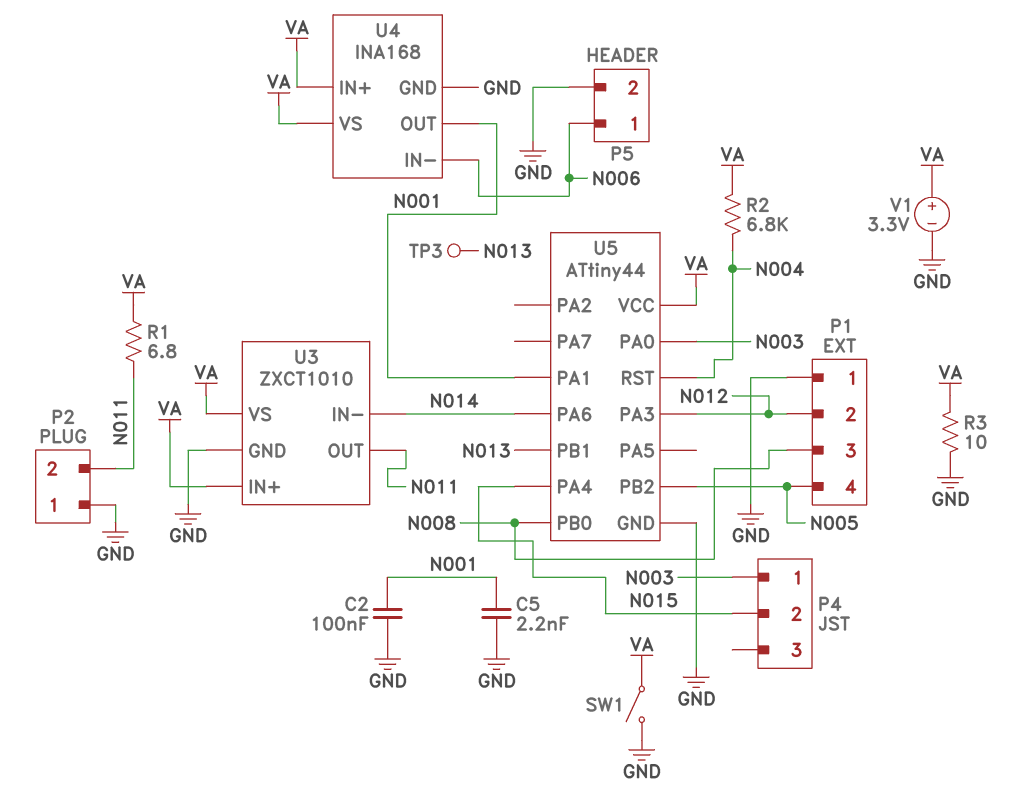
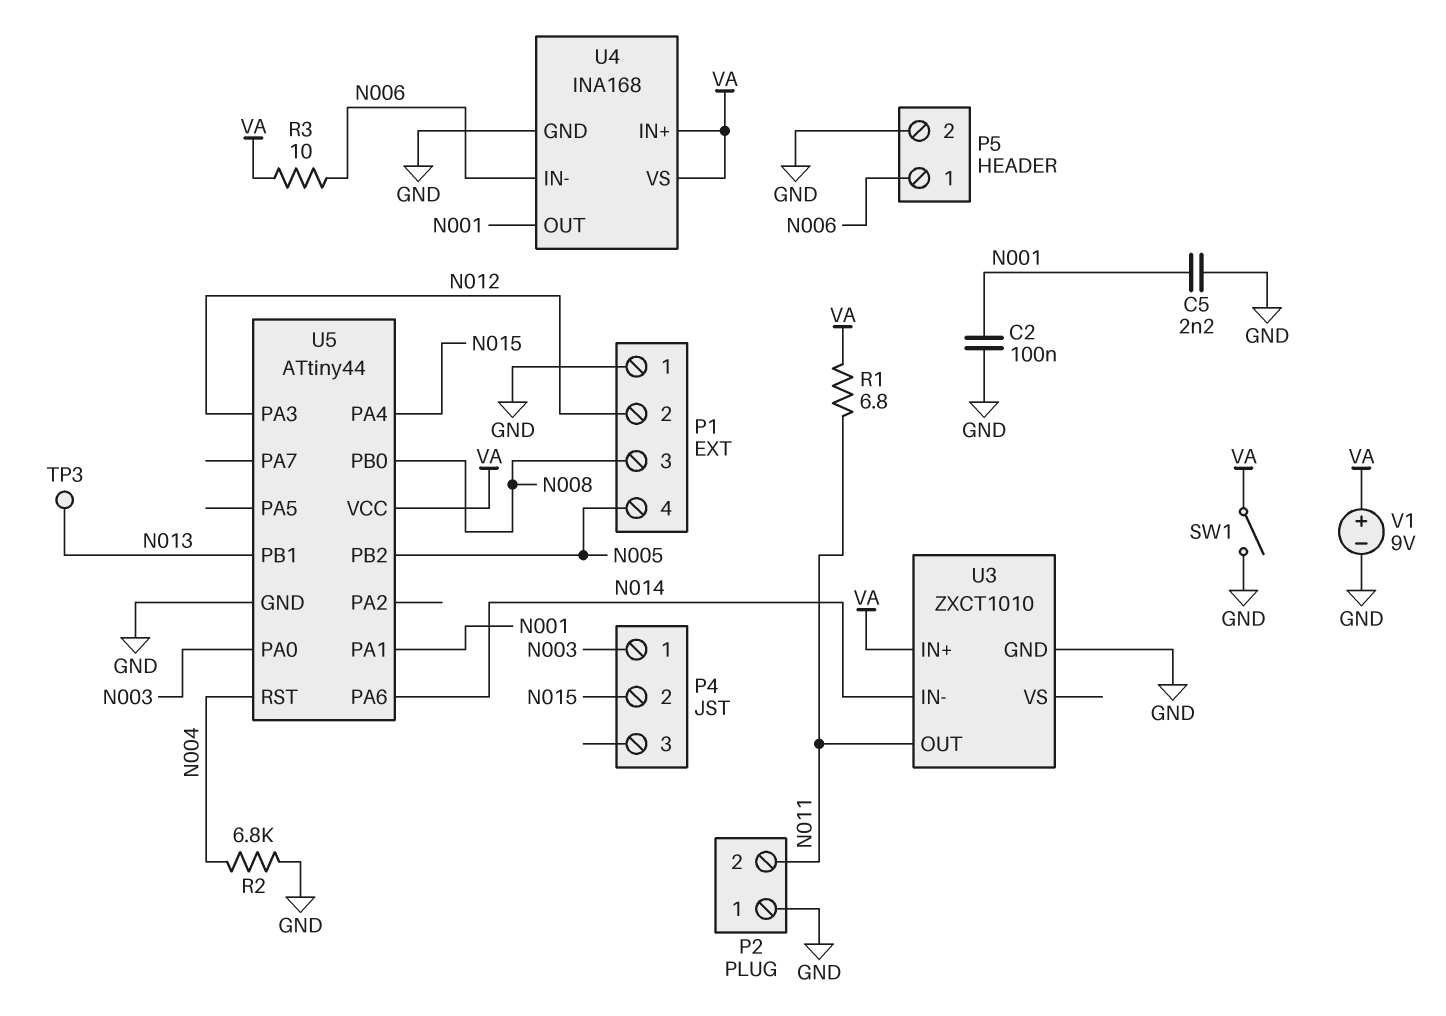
R2: 6.8k (N004, VA) -> 6.8k (GND, N004)
R3: 10 (GND, VA) -> 10 (N006, VA)
U3 pin VS: VA -> none
V1: 3.3V (plus VA, minus GND) -> 9V (plus VA, minus GND)

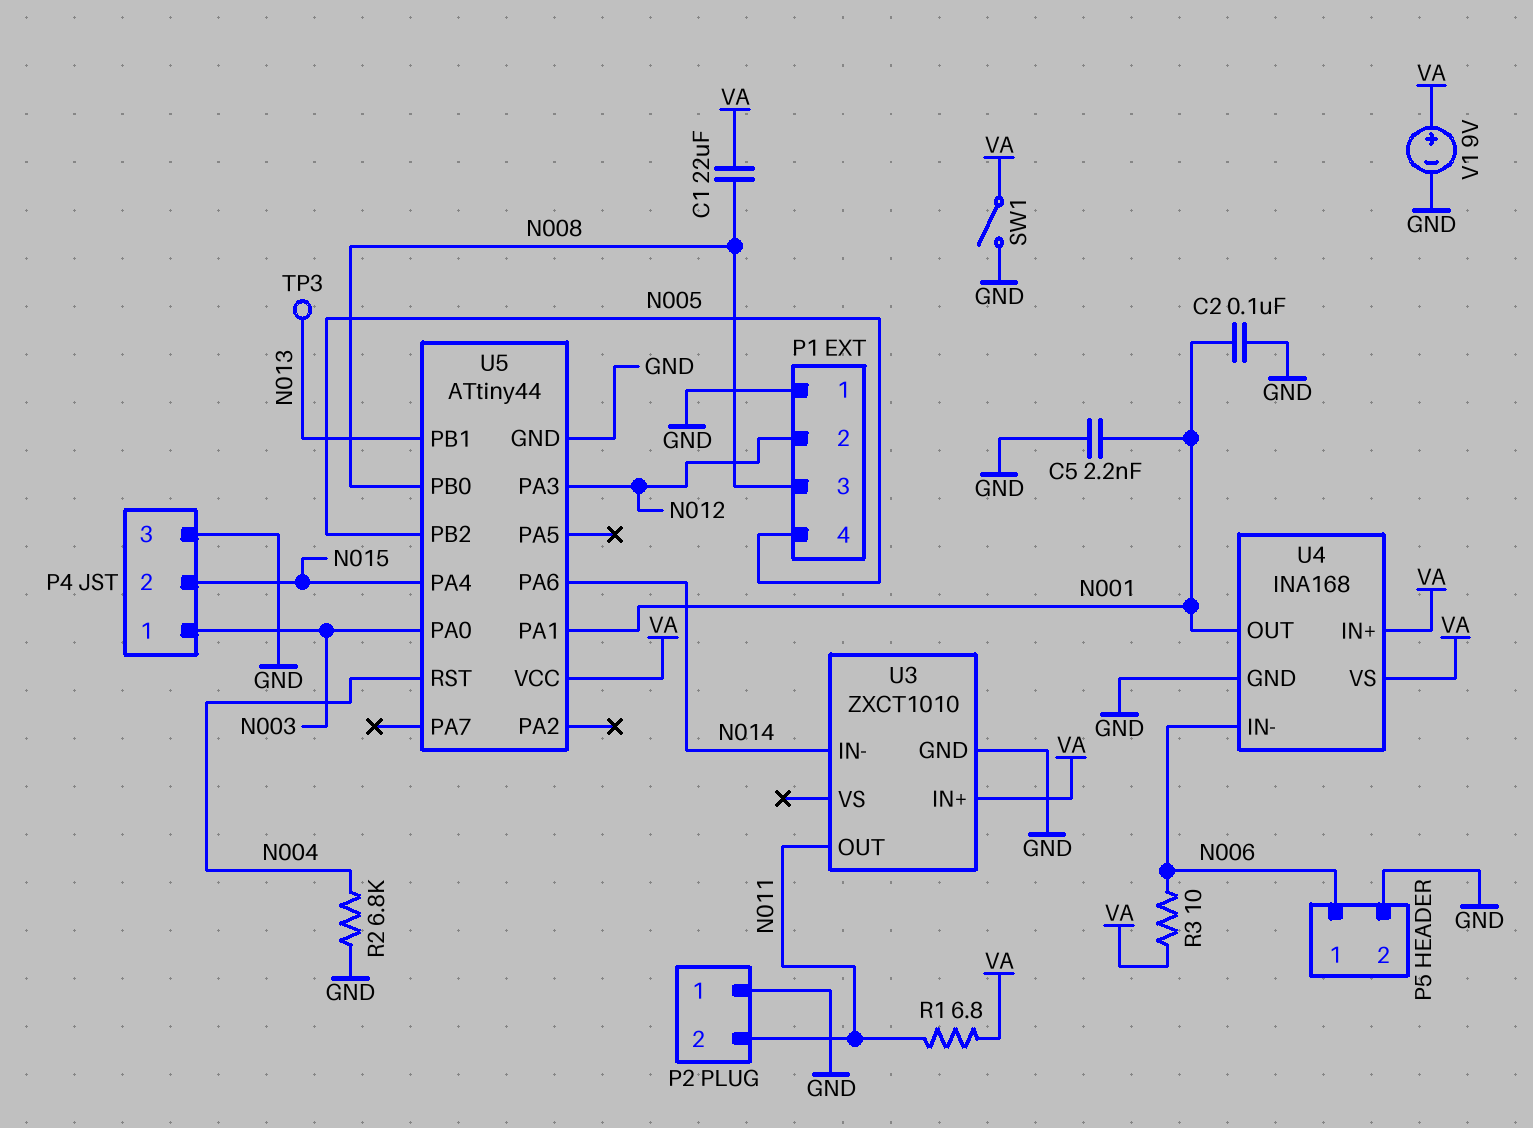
C1: none -> 22uF (N008, VA)
P4 pin 3: none -> GND

